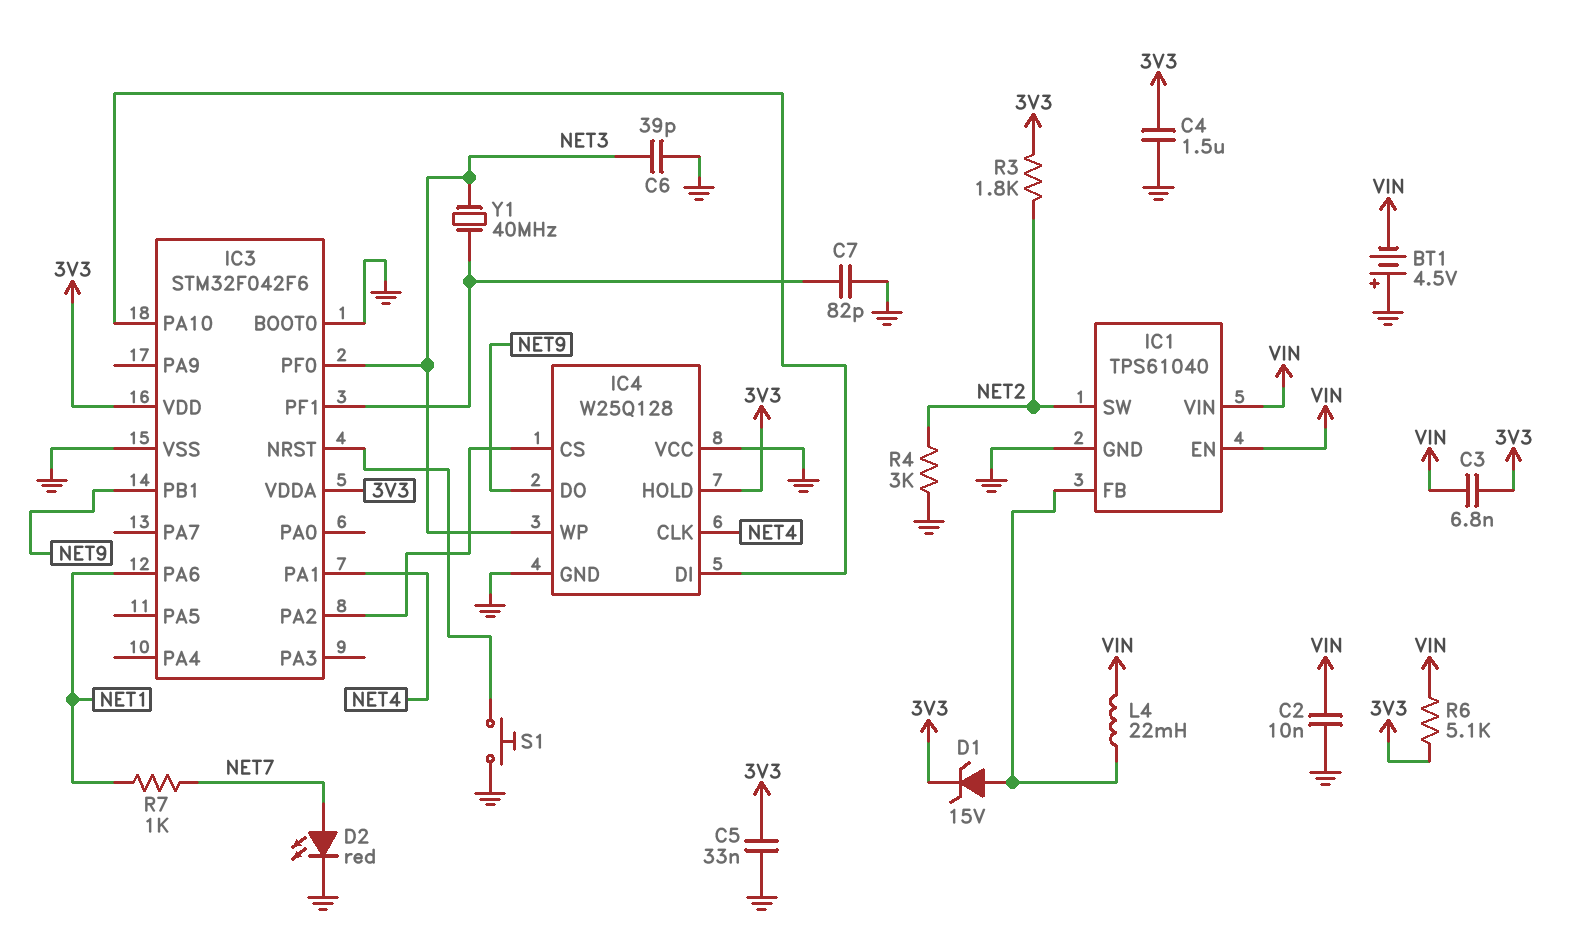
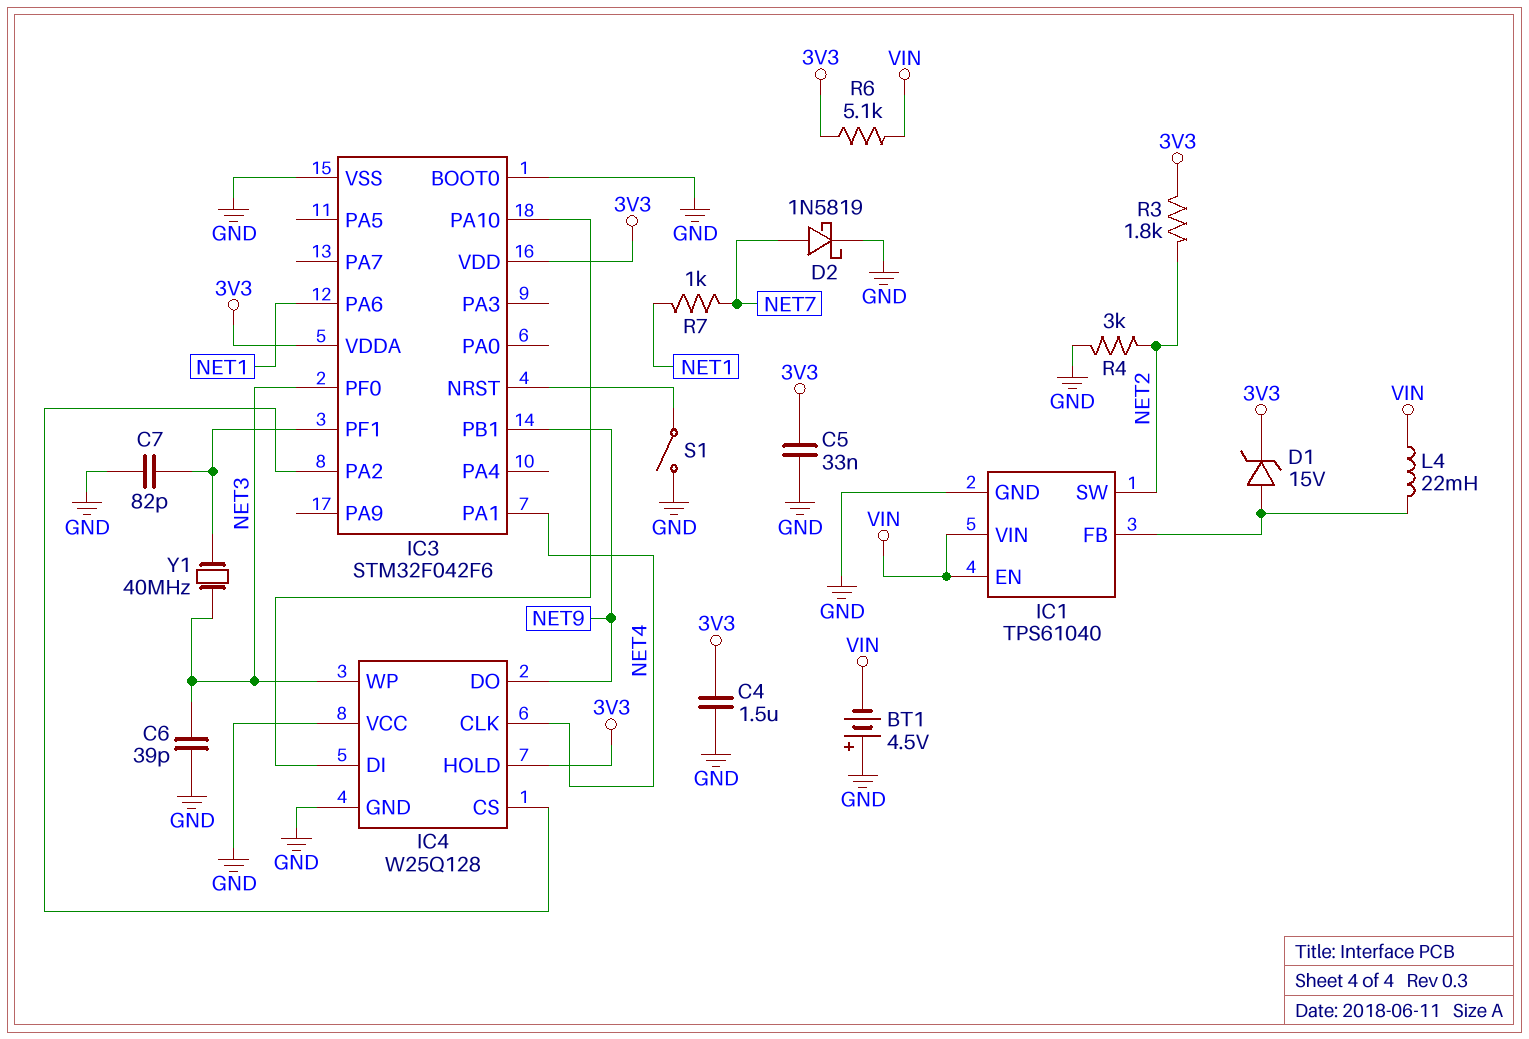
C2: 10nF (GND, VIN) -> none
C3: 6.8nF (3V3, VIN) -> none
D2: LED red (A NET7, K GND) -> schottky 1N5819 (A NET7, K GND)
S1: button (GND, IC3/NRST) -> switch (GND, IC3/NRST)

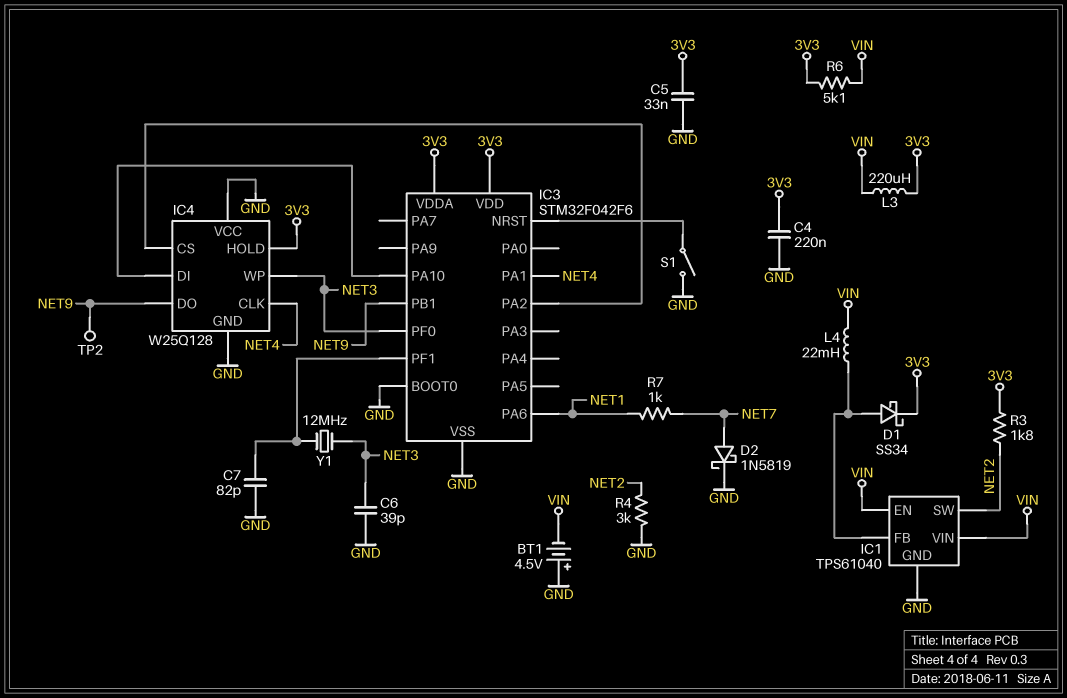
C4: 1.5uF (3V3, GND) -> 220nF (3V3, GND)
D1: zener 15V (A IC1/FB, K 3V3) -> schottky SS34 (A IC1/FB, K 3V3)
L3: none -> 220uH (3V3, VIN)
TP2: none -> test point (NET9)
Y1: 40MHz (IC3/PF1, NET3) -> 12MHz (IC3/PF1, NET3)

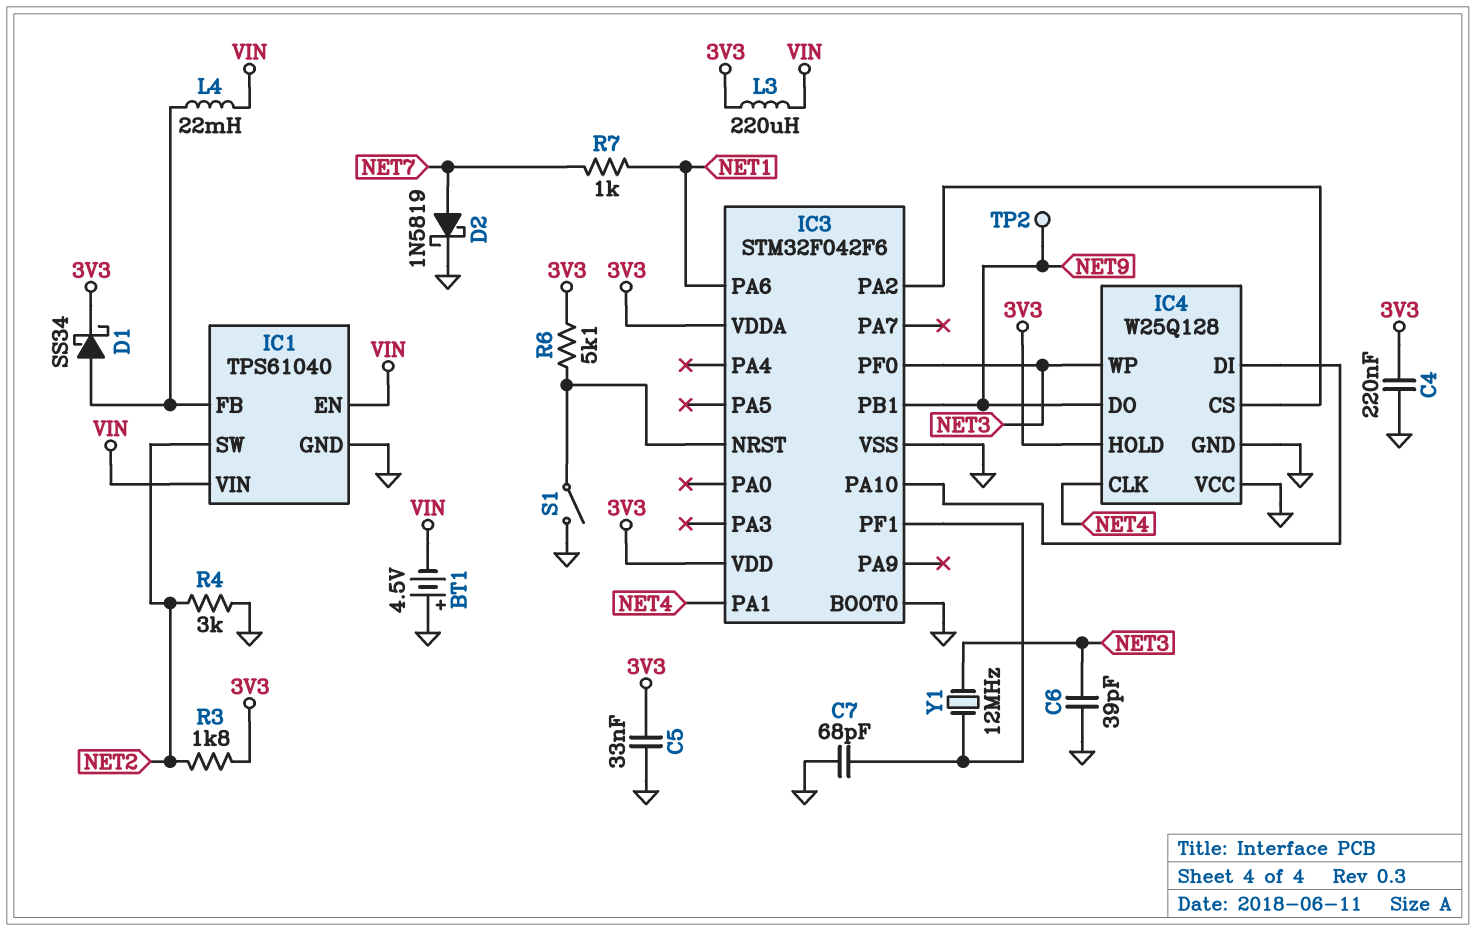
C7: 82pF (GND, IC3/PF1) -> 68pF (GND, IC3/PF1)
R6: 5.1k (3V3, VIN) -> 5.1k (3V3, IC3/NRST)

